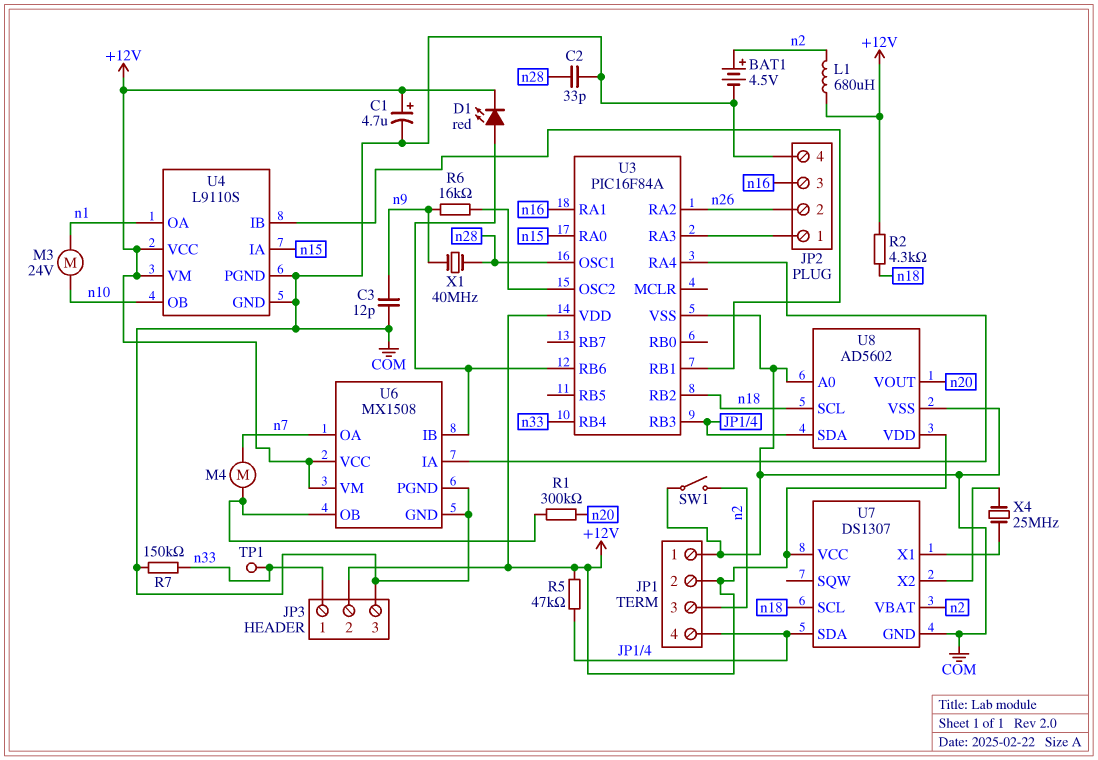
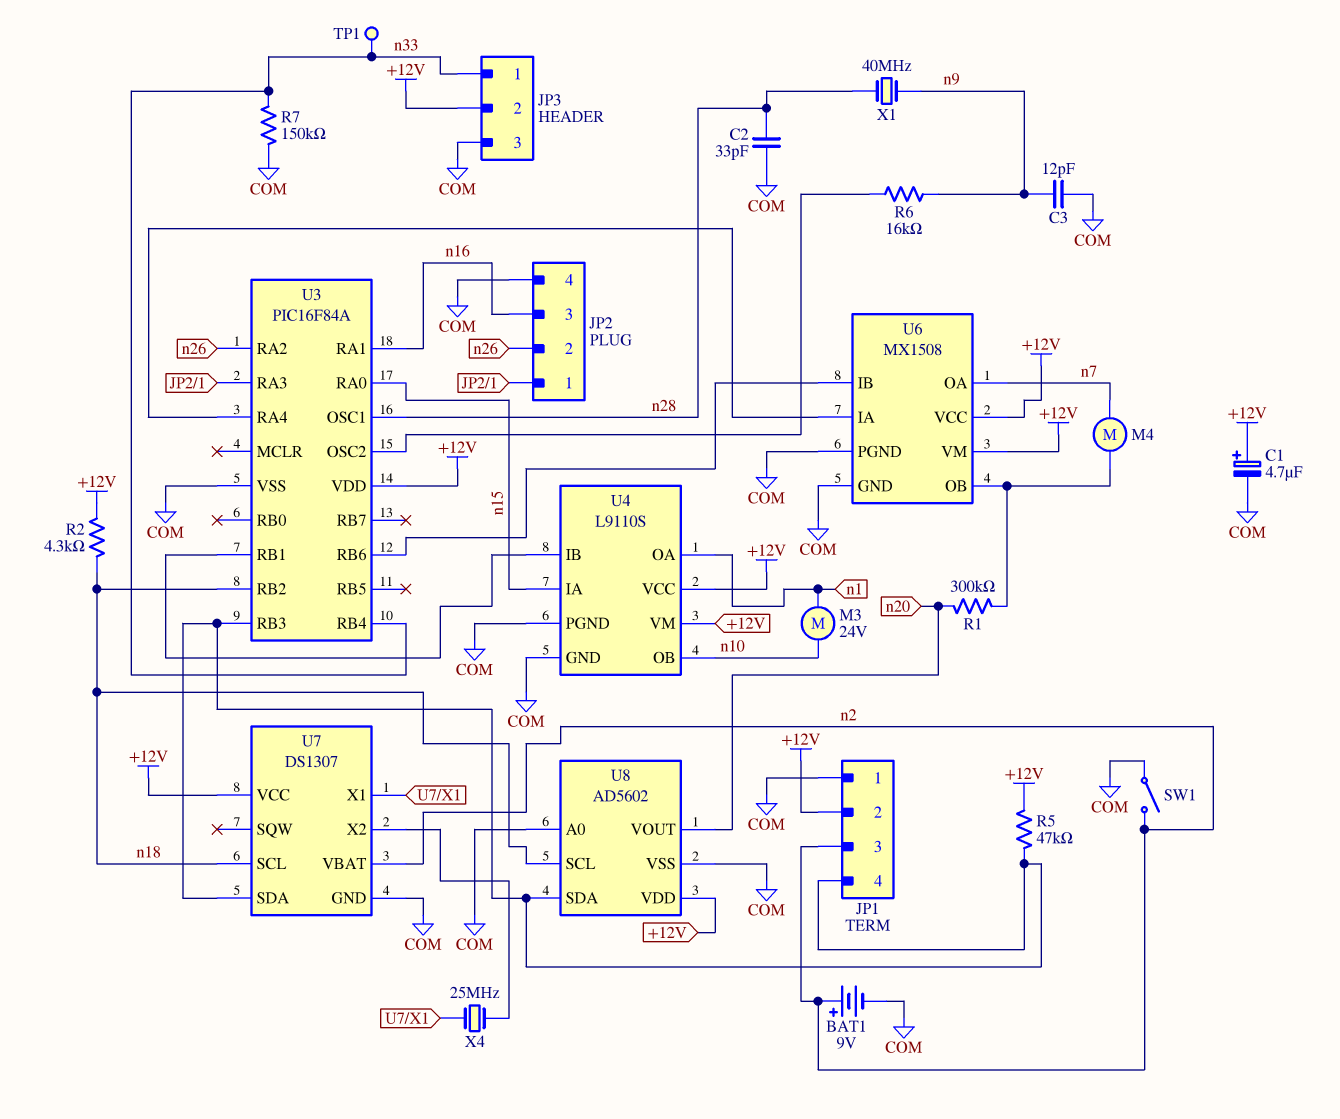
BAT1: 4.5V (plus n2, minus COM) -> 9V (plus n2, minus COM)
D1: LED red (A U3/RB6, K +12V) -> none
L1: 680uH (+12V, n2) -> none

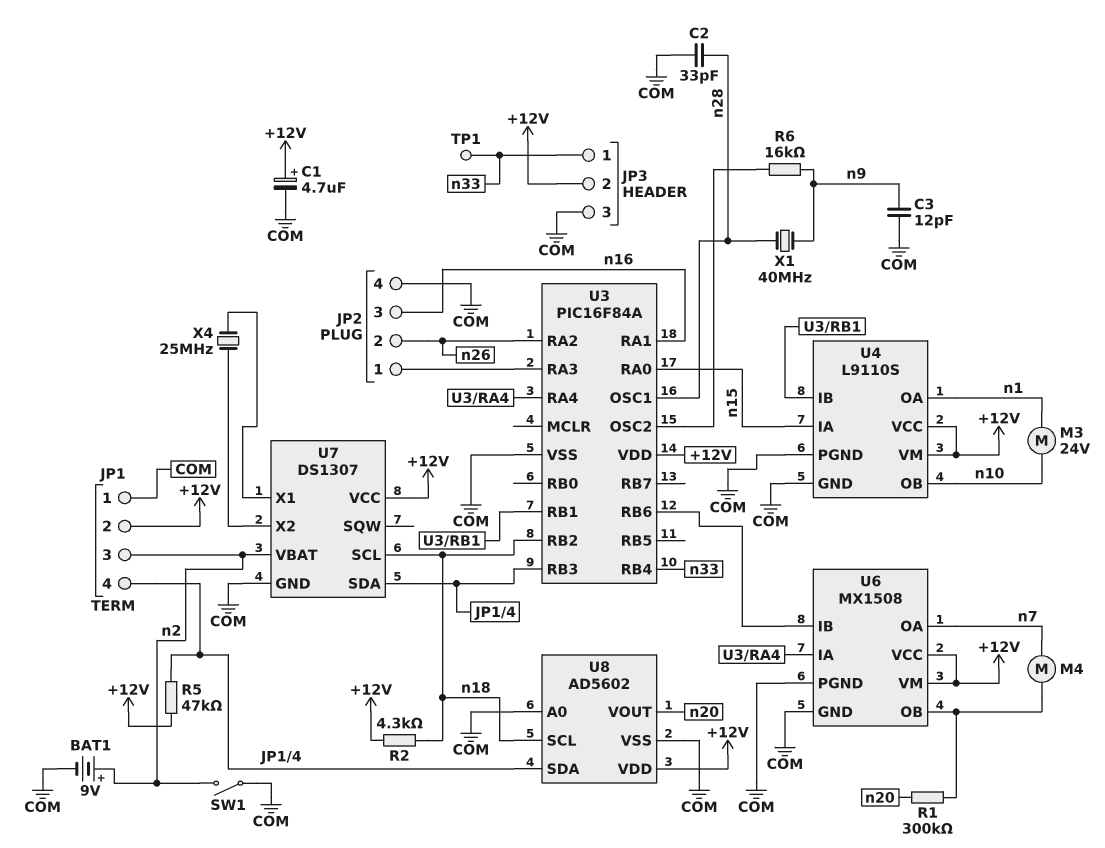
R7: 150k (COM, n33) -> none

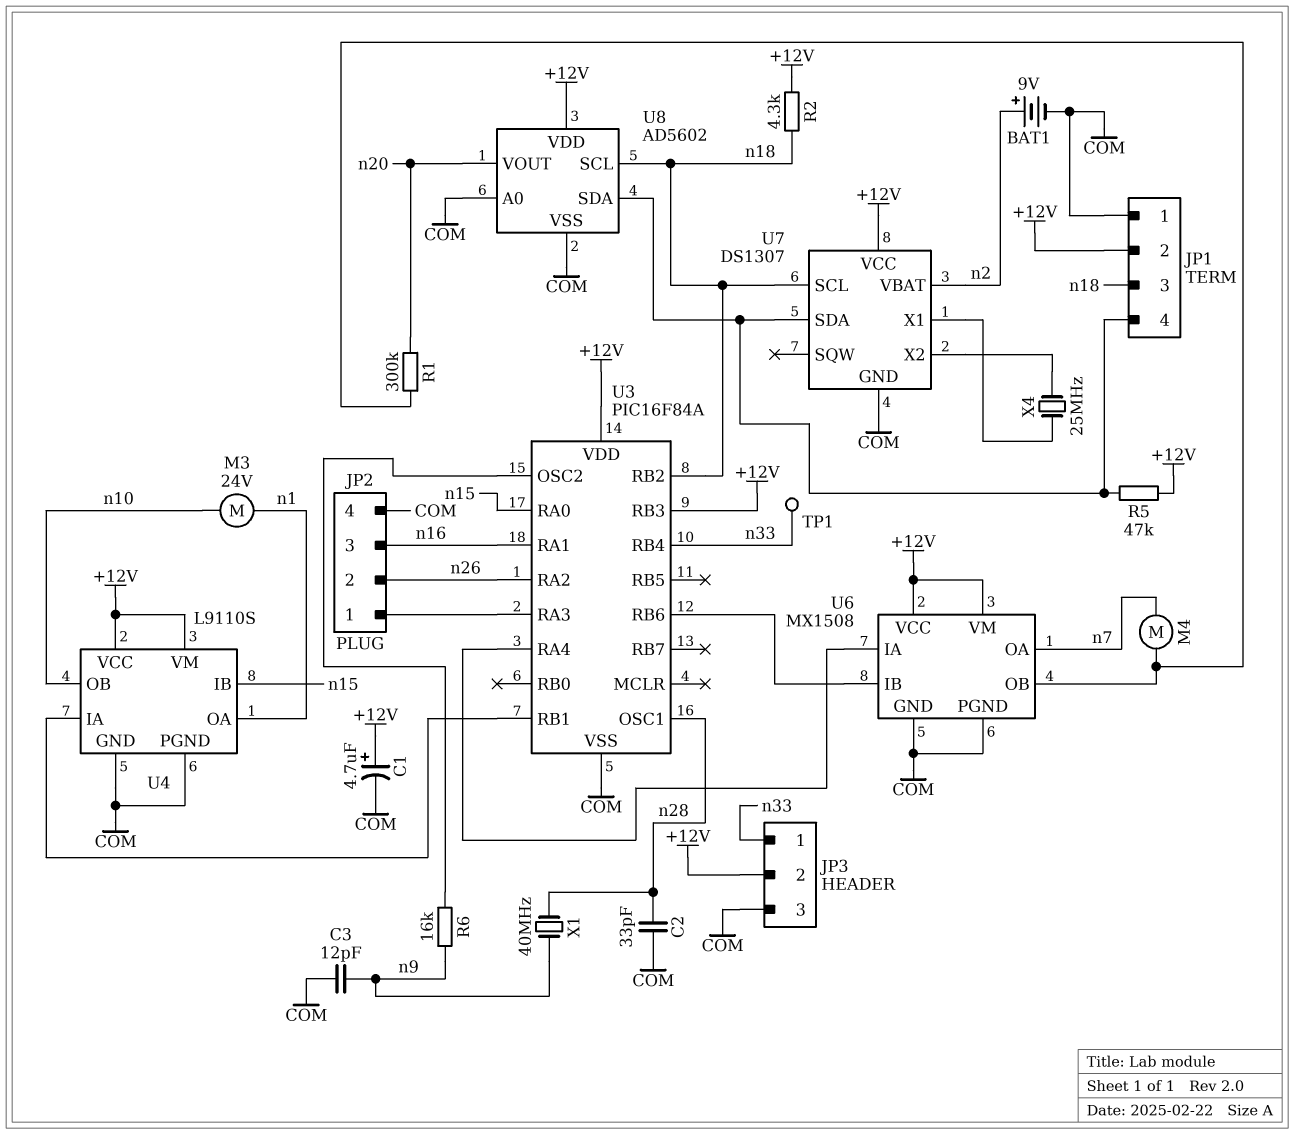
JP1 pin 3: n2 -> n18
SW1: switch (COM, n2) -> none
U3 pin RB3: JP1/4 -> +12V
U4 pin IA: n15 -> U3/RB1
U4 pin IB: U3/RB1 -> n15

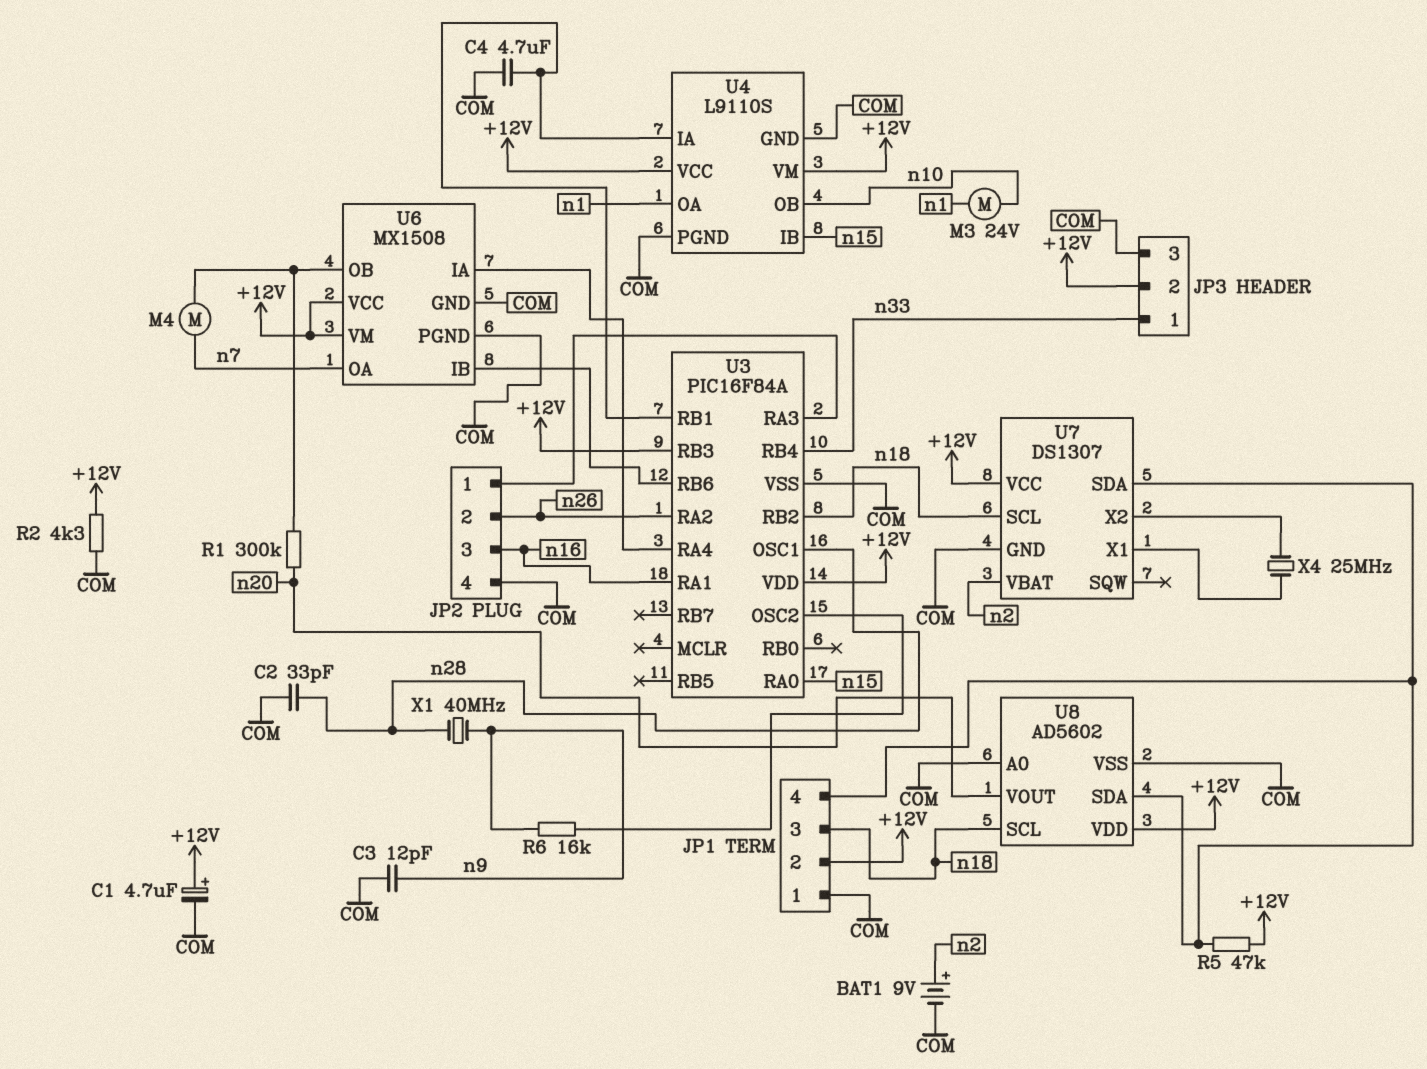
C4: none -> 4.7uF (COM, U3/RB1)
R2: 4.3k (+12V, n18) -> 4.3k (+12V, COM)
TP1: test point (n33) -> none

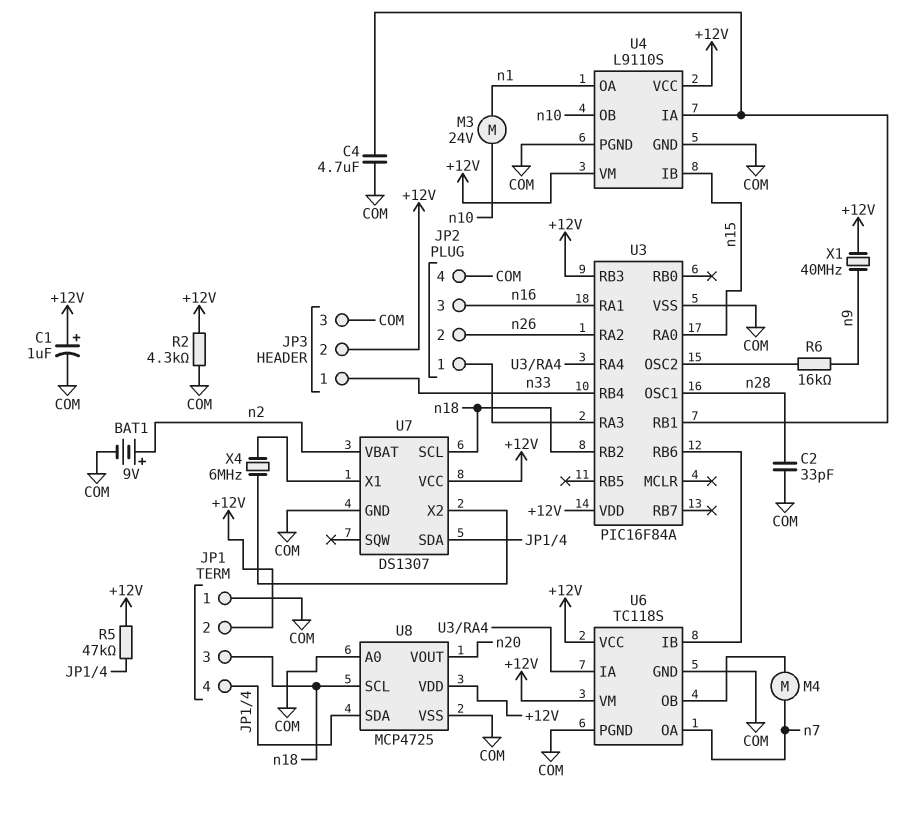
C1: 4.7uF (plus +12V, minus COM) -> 1uF (plus +12V, minus COM)
C3: 12pF (COM, n9) -> none
R1: 300k (U6/OB, n20) -> none
U6: MX1508 -> TC118S
U8: AD5602 -> MCP4725
X1: 40MHz (n9, n28) -> 40MHz (+12V, n9)
X4: 25MHz (U7/X1, U7/X2) -> 6MHz (U7/X1, U7/X2)

